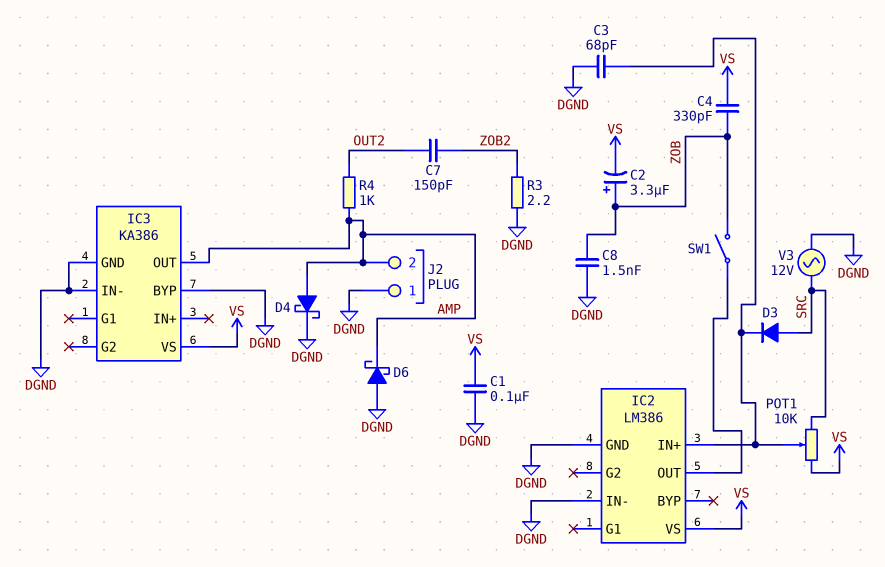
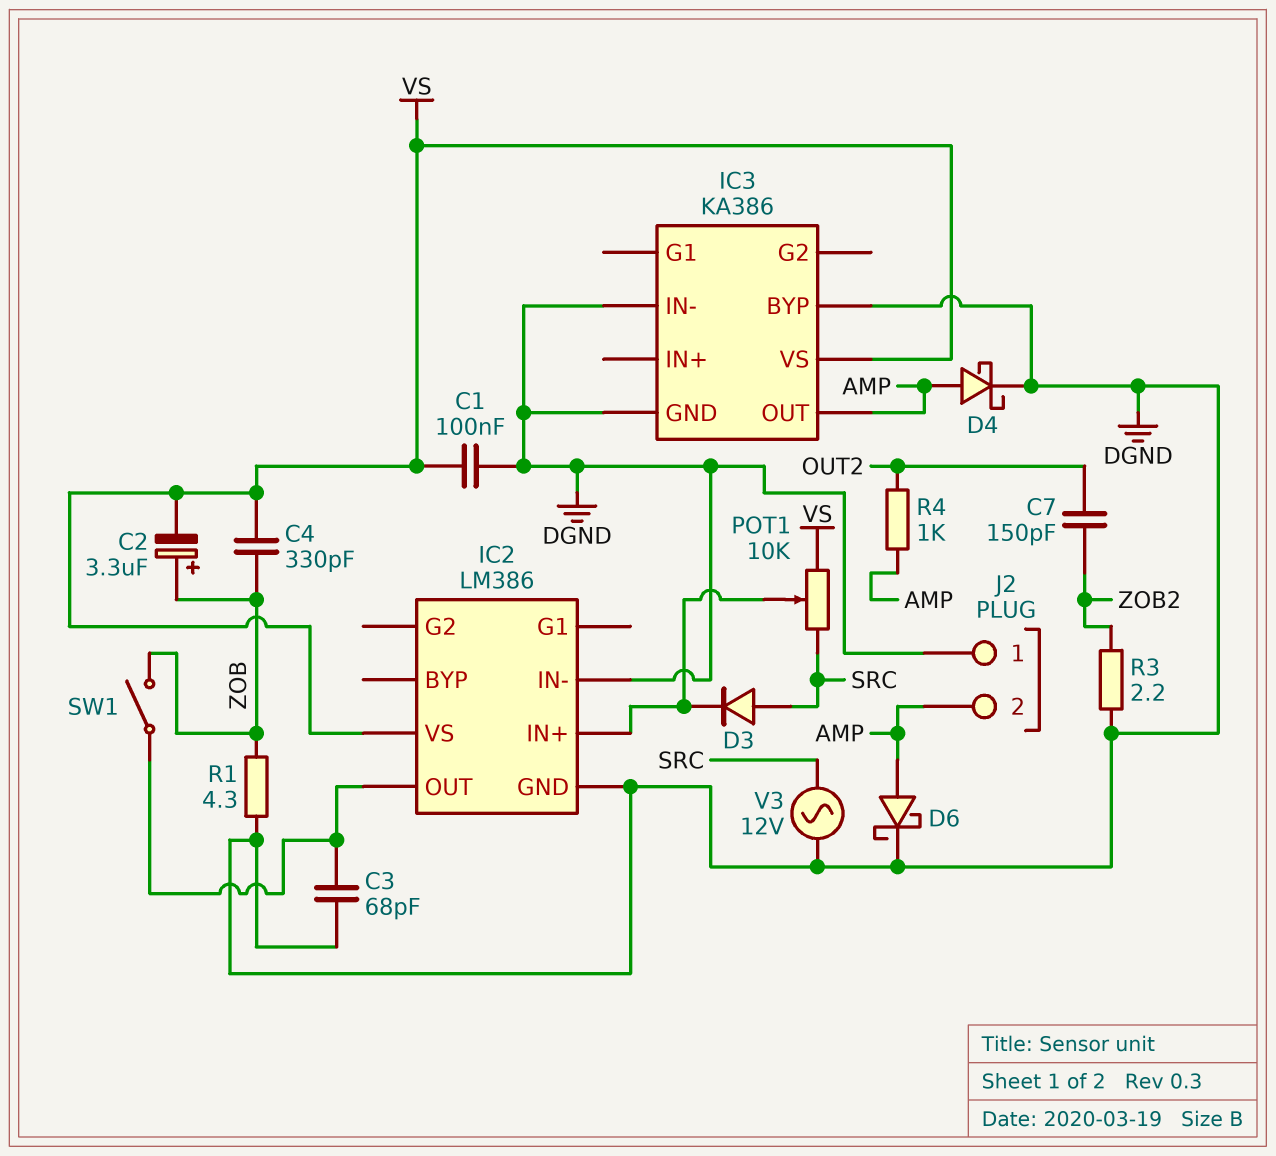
C3: 68pF (DGND, IC2/IN+) -> 68pF (DGND, IC2/OUT)
C8: 1.5nF (DGND, ZOB) -> none
D6: schottky (A DGND, K AMP) -> schottky (A AMP, K DGND)
R1: none -> 4.3 (DGND, ZOB)

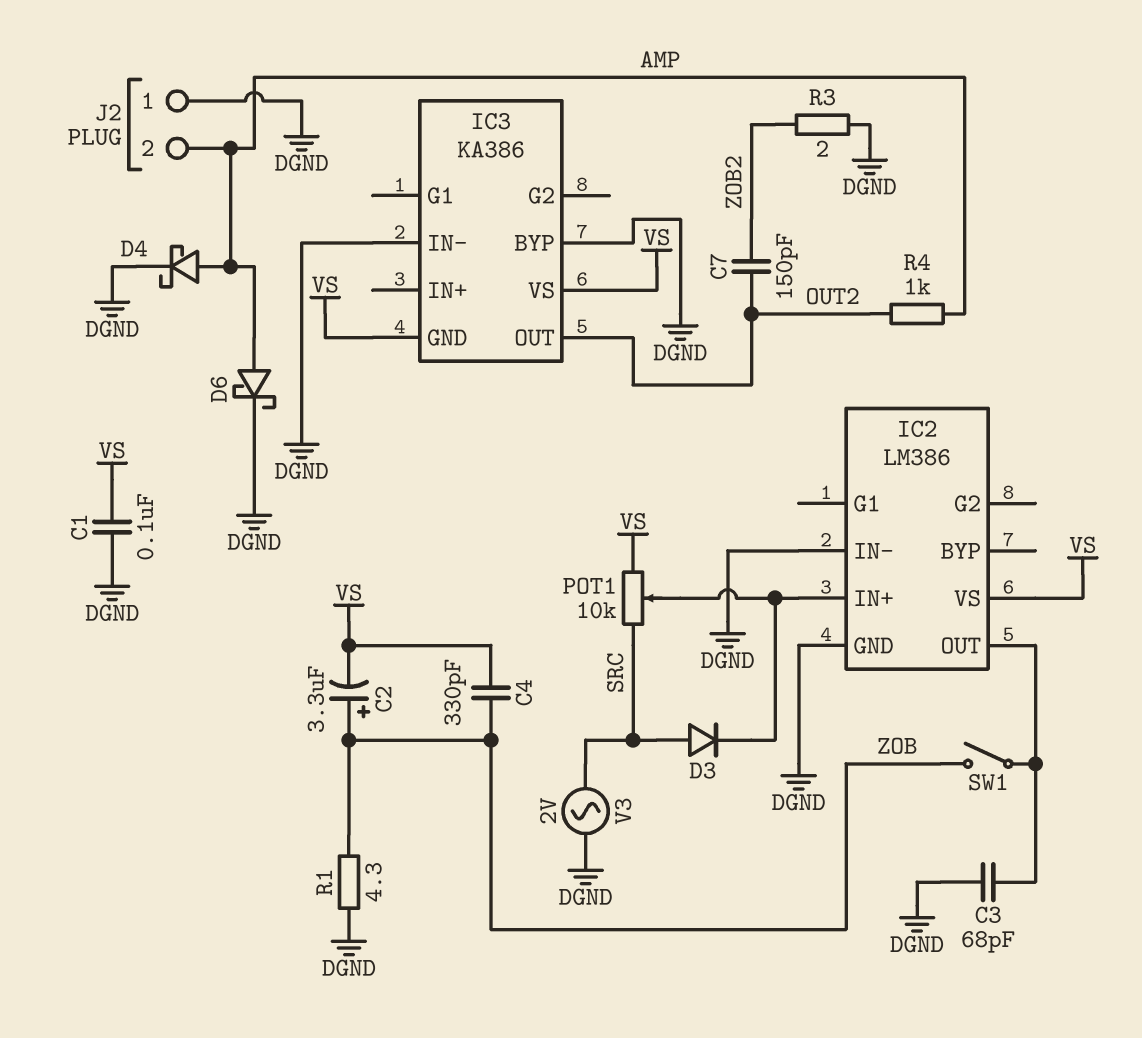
IC3 pin GND: DGND -> VS
IC3 pin OUT: AMP -> OUT2
R3: 2.2 (DGND, ZOB2) -> 2 (DGND, ZOB2)
V3: AC 12V (DGND, SRC) -> AC 2V (DGND, SRC)

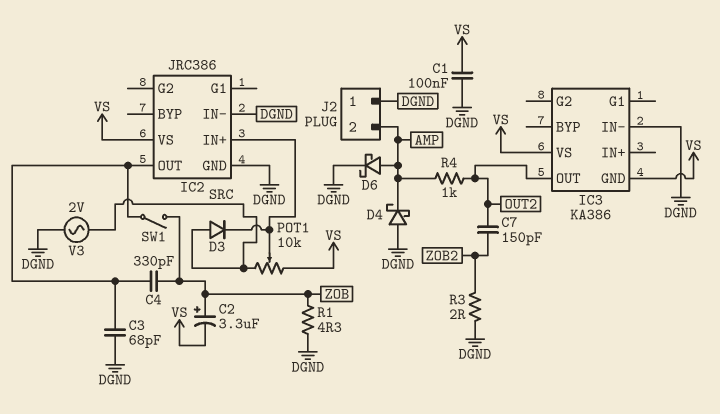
C4: 330pF (VS, ZOB) -> 330pF (IC2/OUT, ZOB)
D4: schottky (A AMP, K DGND) -> schottky (A DGND, K AMP)
IC2: LM386 -> JRC386
IC3 pin BYP: DGND -> none

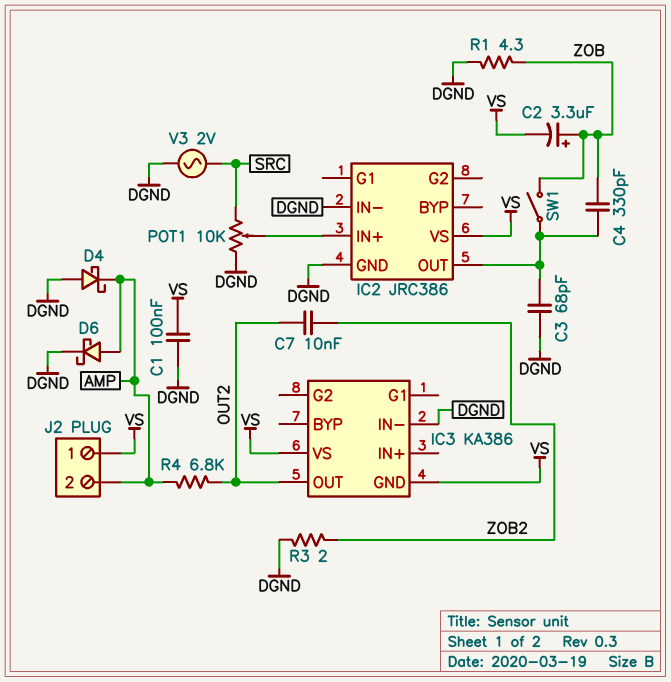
C7: 150pF (OUT2, ZOB2) -> 10nF (OUT2, ZOB2)
D3: diode (A SRC, K IC2/IN+) -> none
J2 pin 1: DGND -> VS
POT1: 10k (SRC, VS, wiper IC2/IN+) -> 10k (DGND, SRC, wiper IC2/IN+)
R4: 1k (AMP, OUT2) -> 6.8k (AMP, OUT2)

